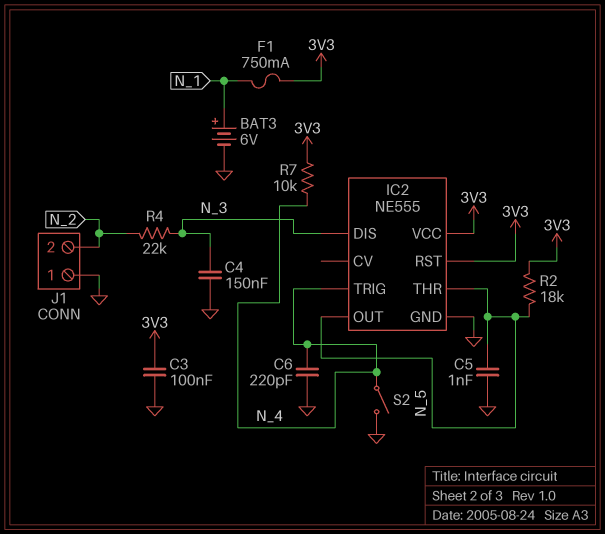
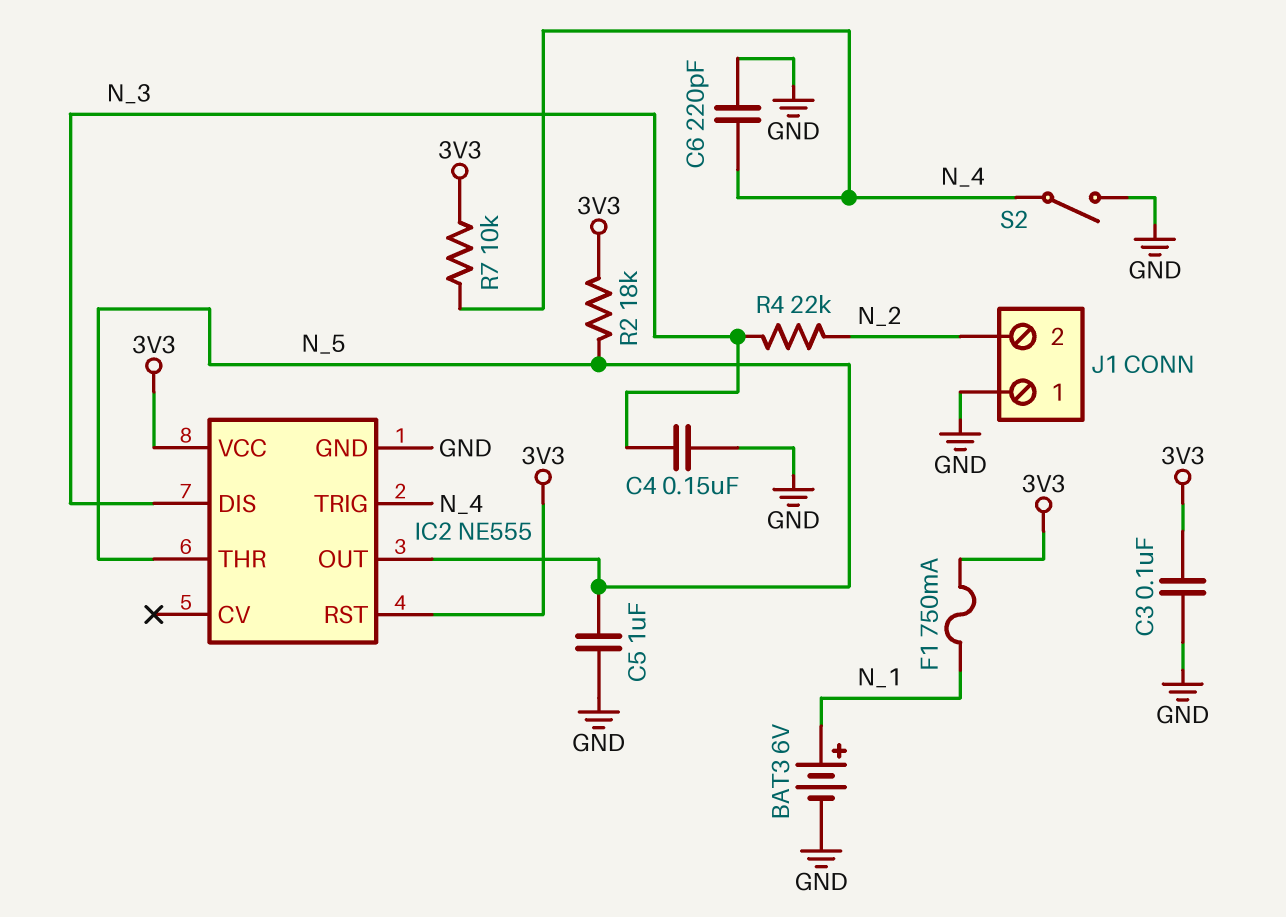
C5: 1nF (GND, N_5) -> 1uF (GND, N_5)

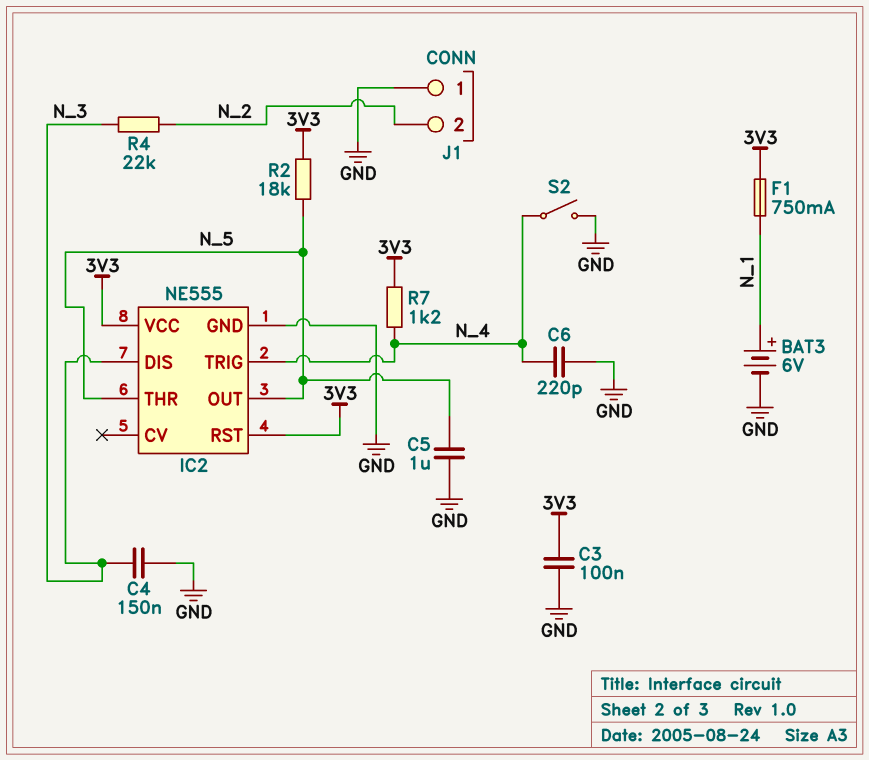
R7: 10k (3V3, N_4) -> 1.2k (3V3, N_4)

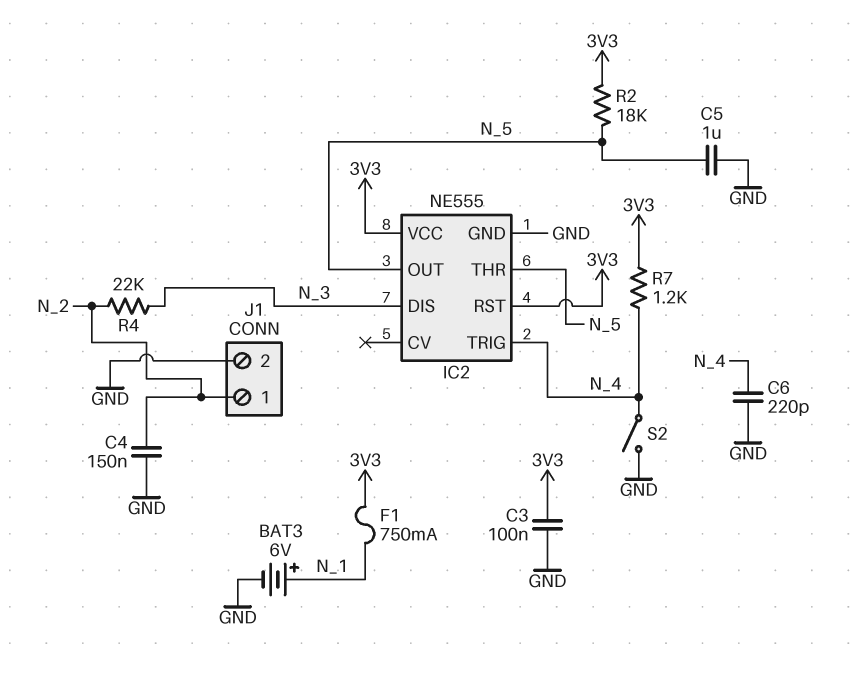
C4: 150nF (GND, N_3) -> 150nF (GND, N_2)
J1 pin 1: GND -> N_2
J1 pin 2: N_2 -> GND

